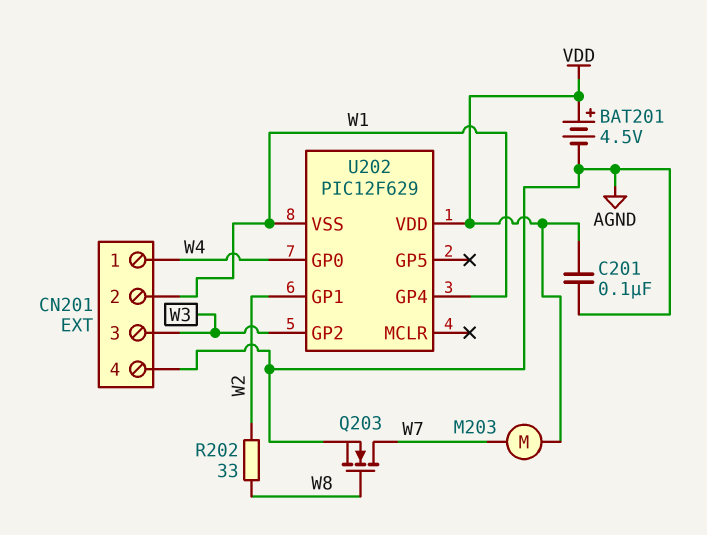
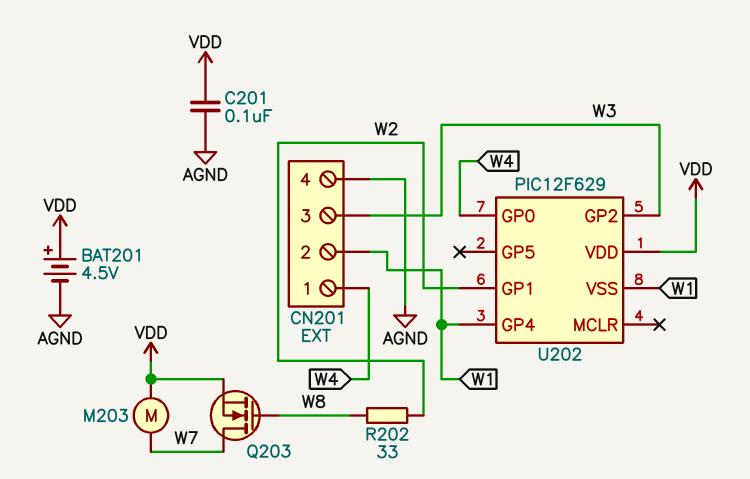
Q203: NMOS (G W8, D W7, S AGND) -> NMOS (G W8, D W7, S VDD)

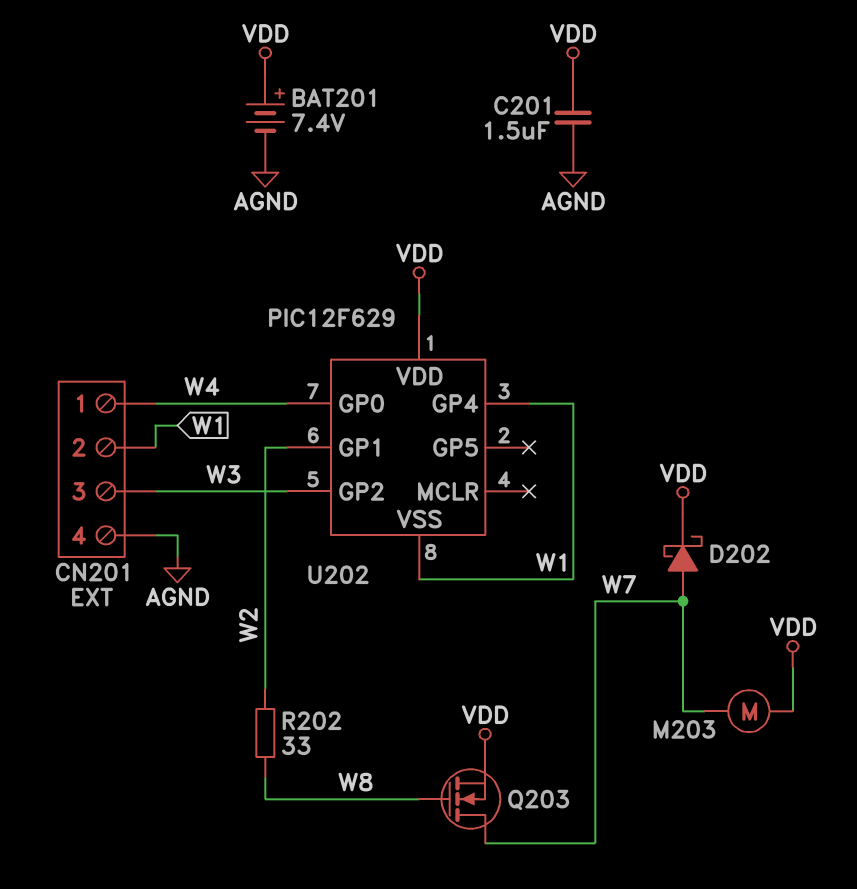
BAT201: 4.5V (plus VDD, minus AGND) -> 7.4V (plus VDD, minus AGND)
C201: 100nF (AGND, VDD) -> 1.5uF (AGND, VDD)
D202: none -> schottky (A W7, K VDD)

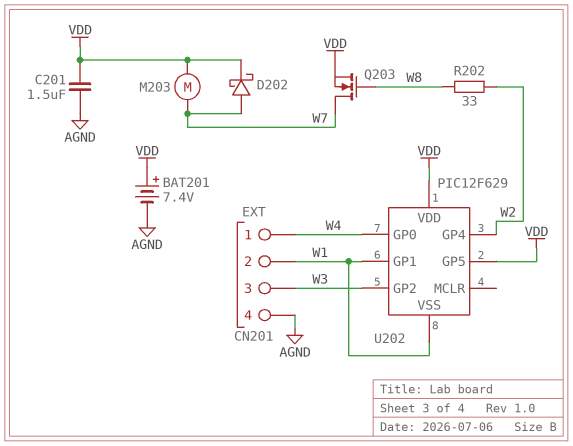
U202 pin GP1: W2 -> W1
U202 pin GP4: W1 -> W2
U202 pin GP5: none -> VDD

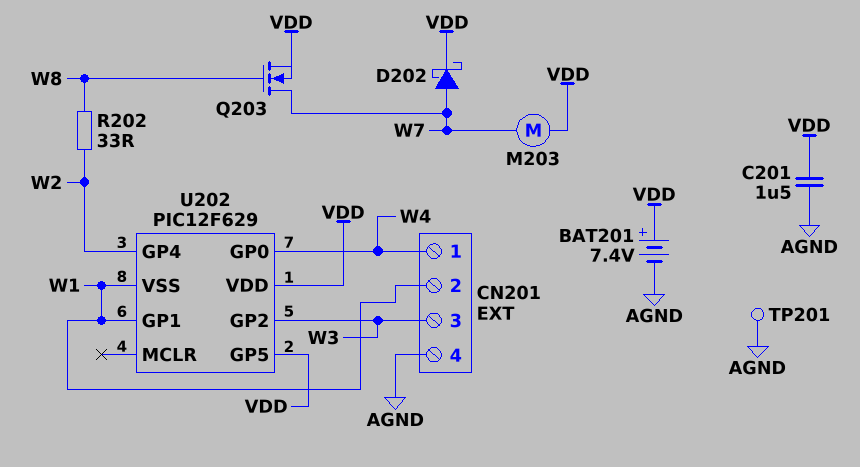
TP201: none -> test point (AGND)

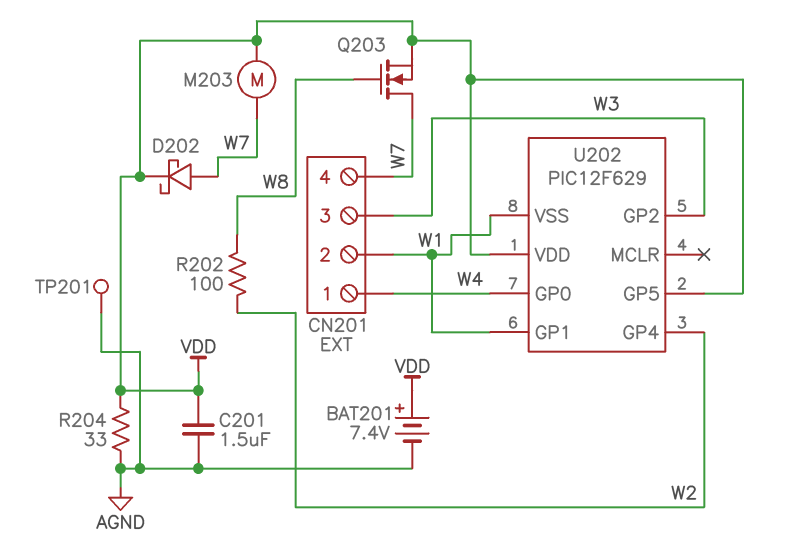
CN201 pin 4: AGND -> W7
R202: 33 (W2, W8) -> 100 (W2, W8)
R204: none -> 33 (AGND, VDD)

